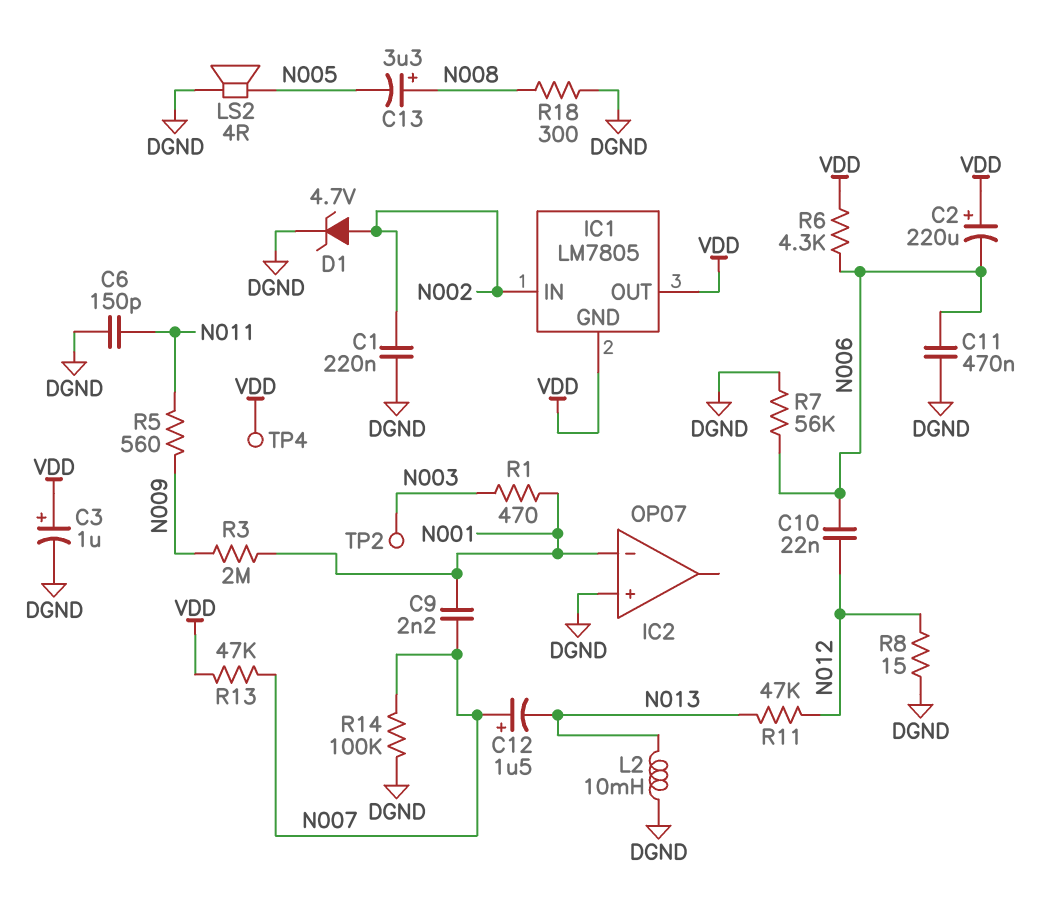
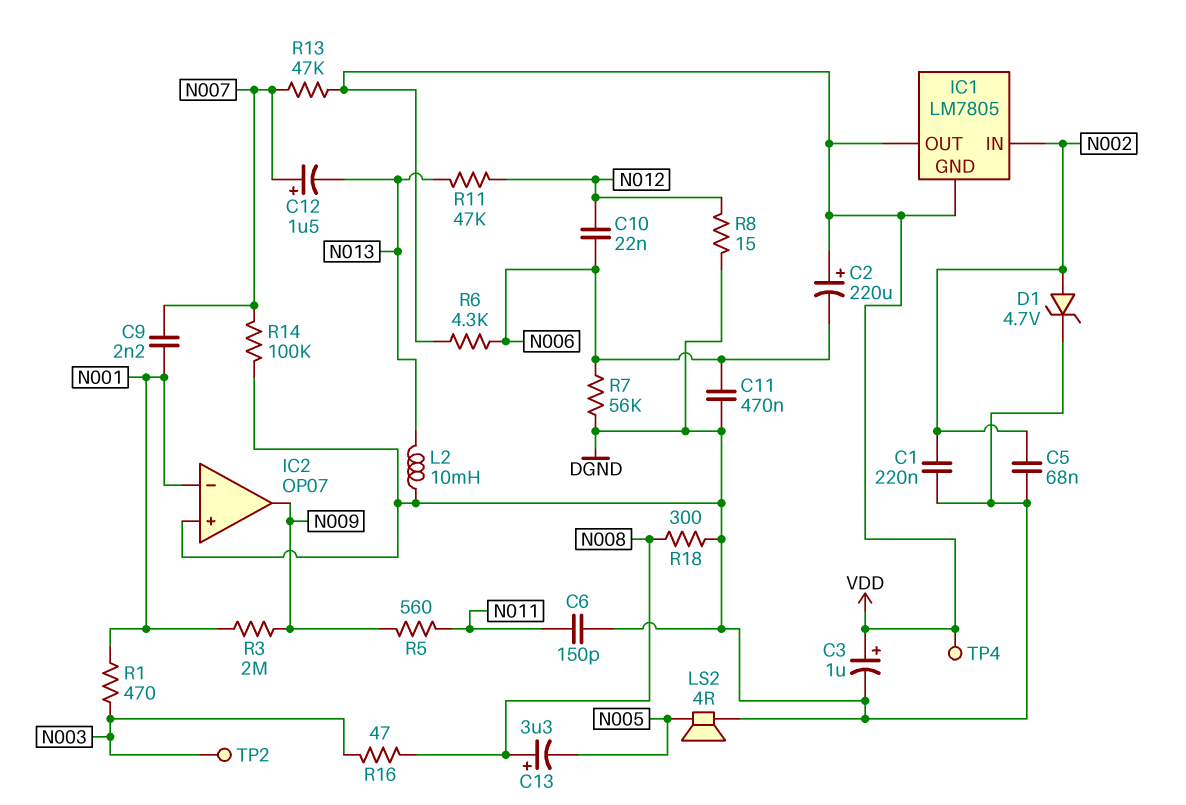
C5: none -> 68nF (DGND, N002)
IC2 pin out: none -> N009
R16: none -> 47 (N003, N008)

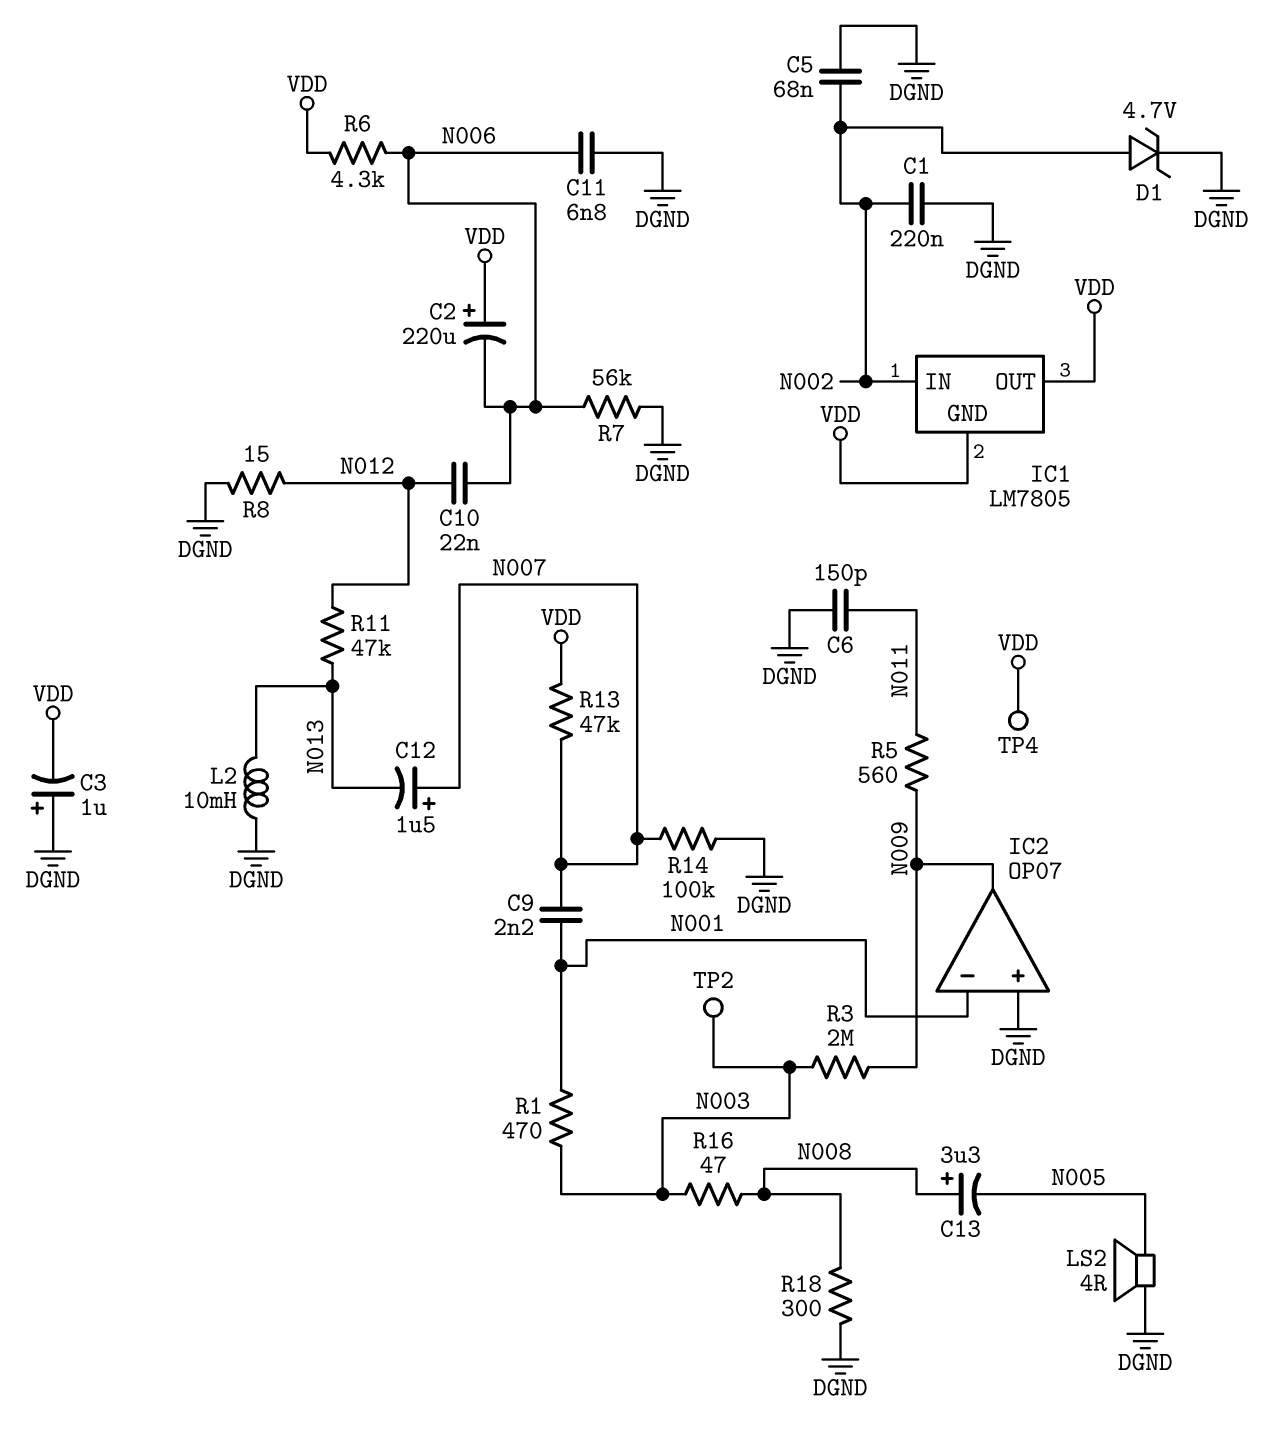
C3: 1uF (plus VDD, minus DGND) -> 1uF (plus DGND, minus VDD)
C11: 470nF (DGND, N006) -> 6.8nF (DGND, N006)
R3: 2M (N001, N009) -> 2M (N003, N009)

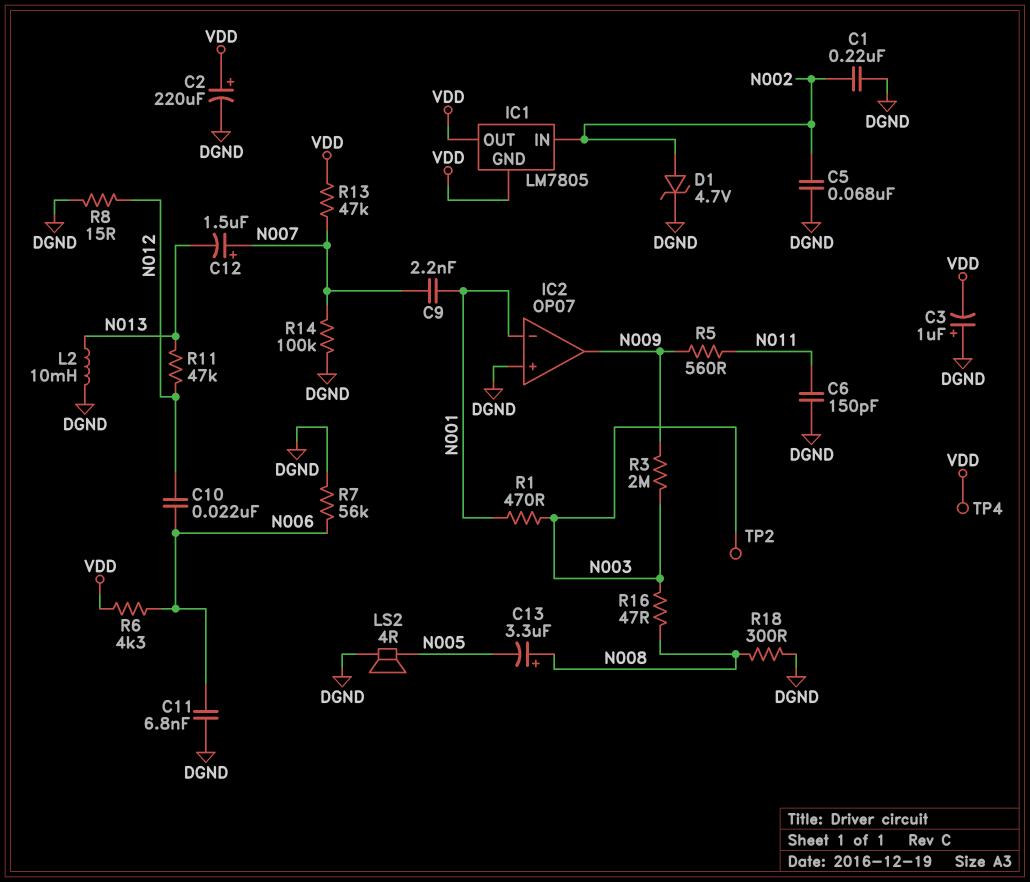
C2: 220uF (plus VDD, minus N006) -> 220uF (plus VDD, minus DGND)

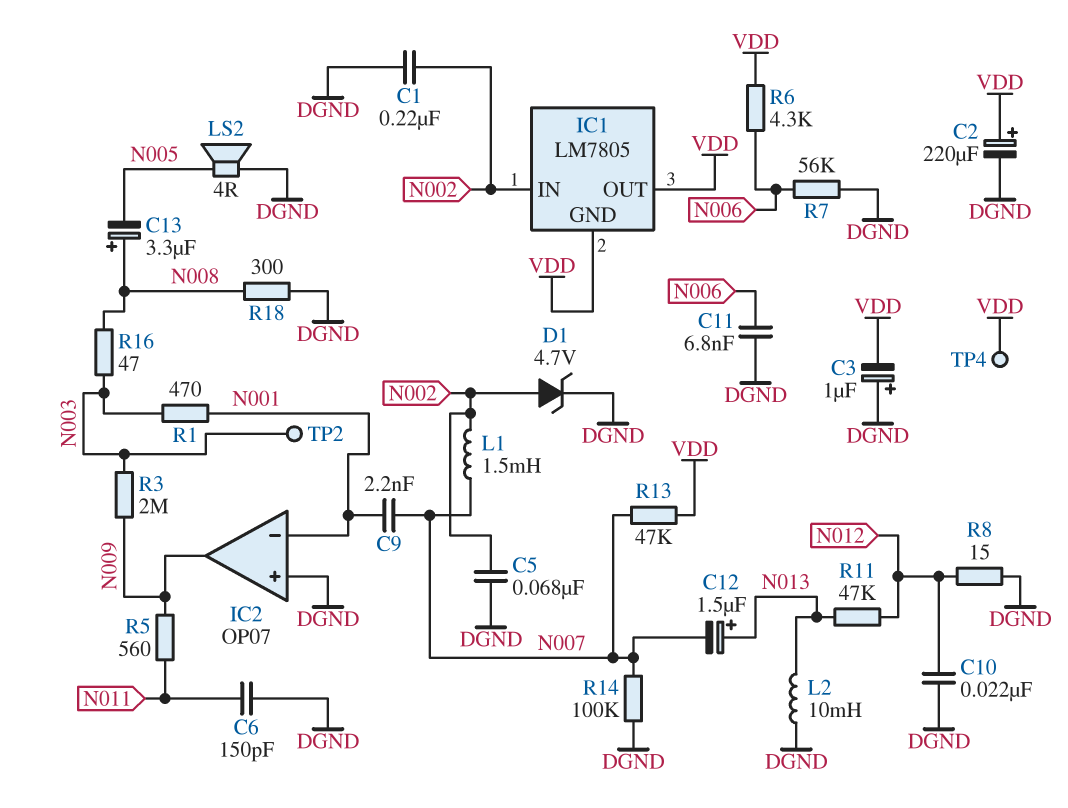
C10: 22nF (N006, N012) -> 22nF (DGND, N012)
C12: 1.5uF (plus N007, minus N013) -> 1.5uF (plus N013, minus N007)
L1: none -> 1.5mH (N002, N007)

